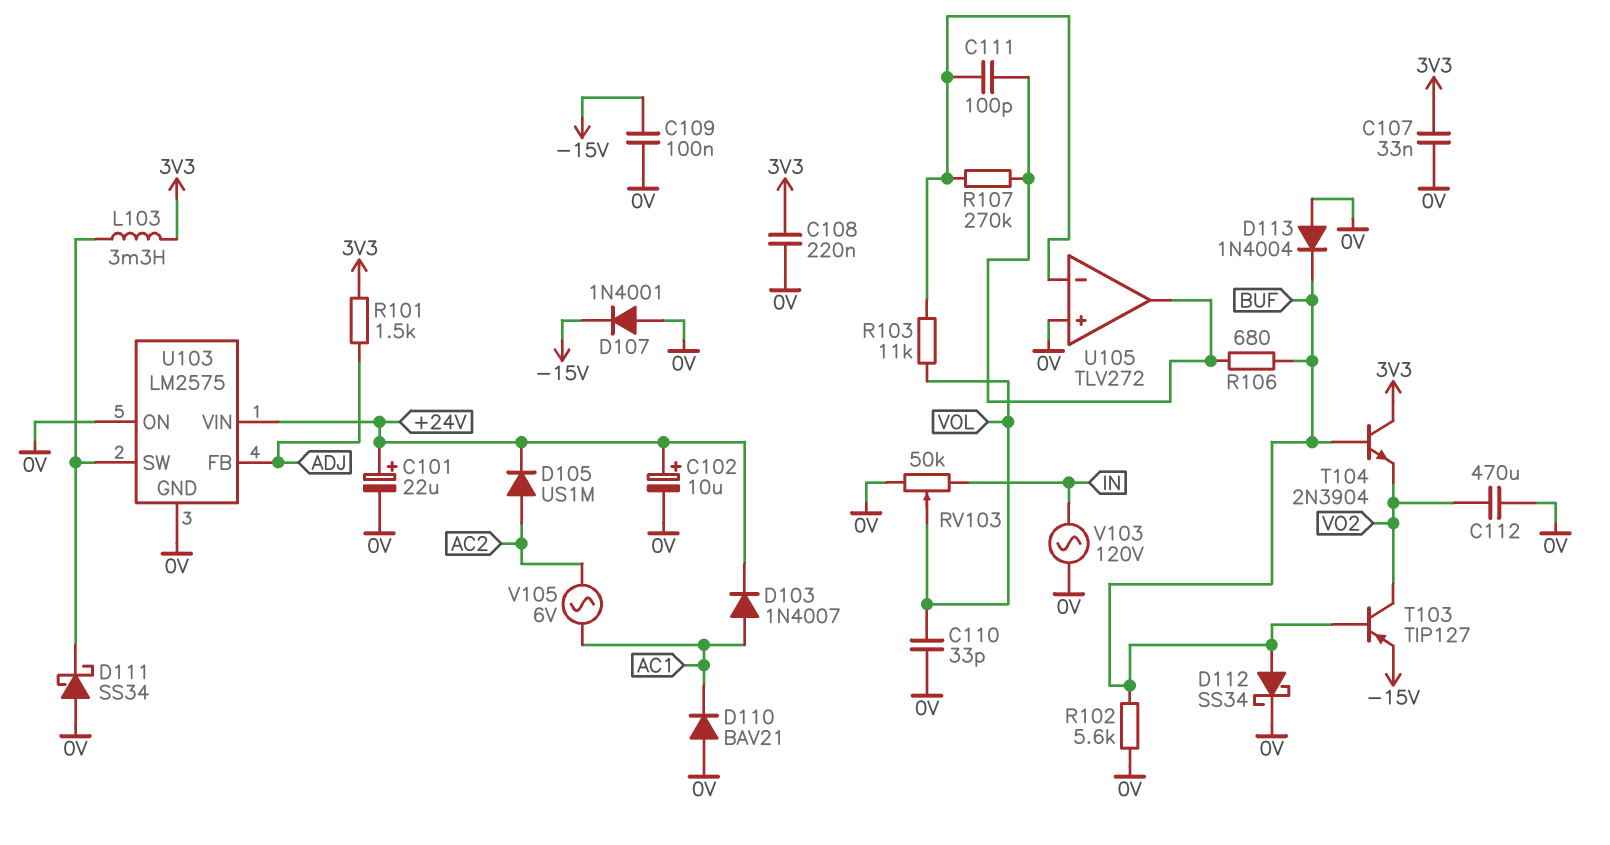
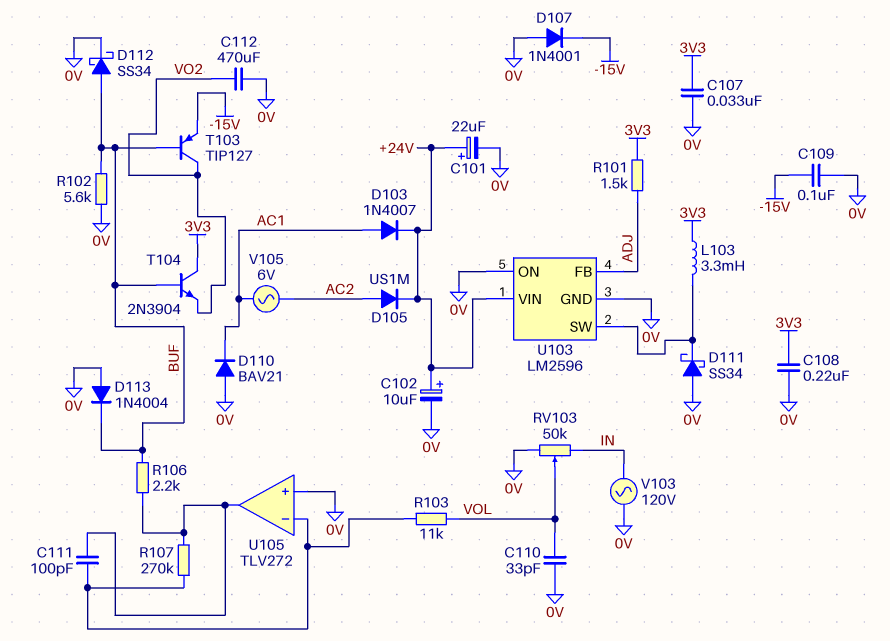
R106: 680 (BUF, U105/out) -> 2.2k (BUF, U105/out)
U103: LM2575 -> LM2596

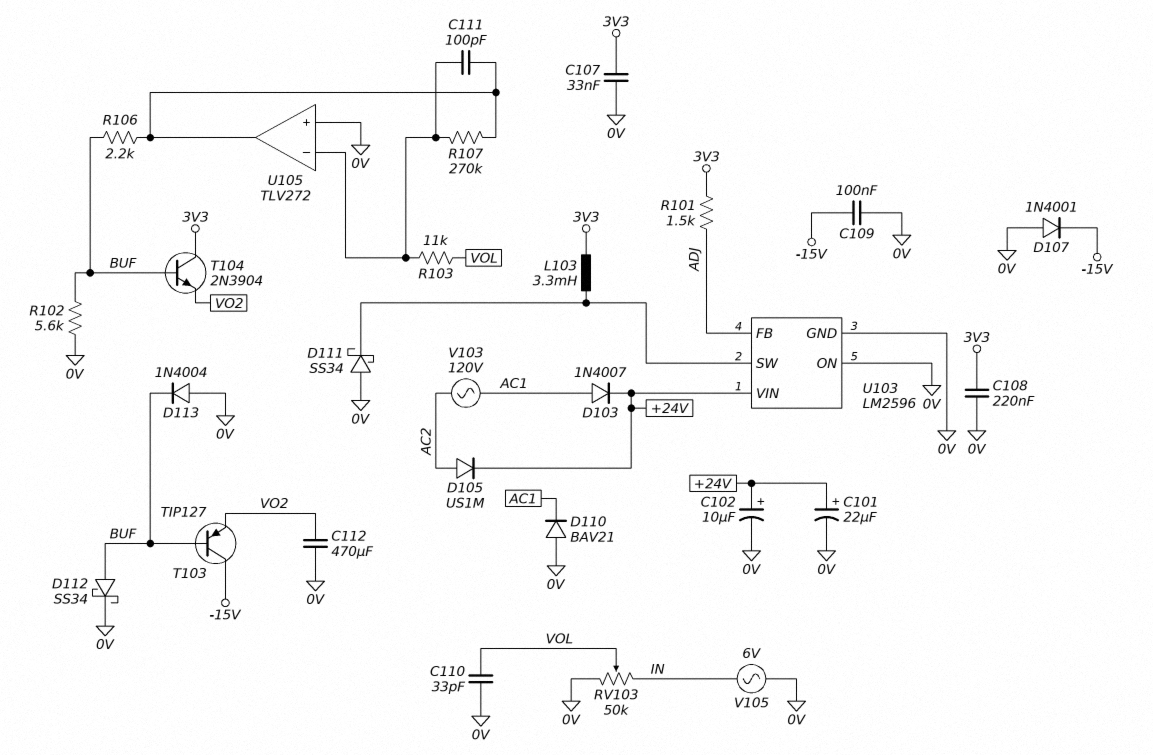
T103: PNP TIP127 (B BUF, C VO2, E -15V) -> PNP TIP127 (B BUF, C -15V, E VO2)
V103: AC 120V (0V, IN) -> AC 120V (AC1, AC2)
V105: AC 6V (AC1, AC2) -> AC 6V (0V, IN)

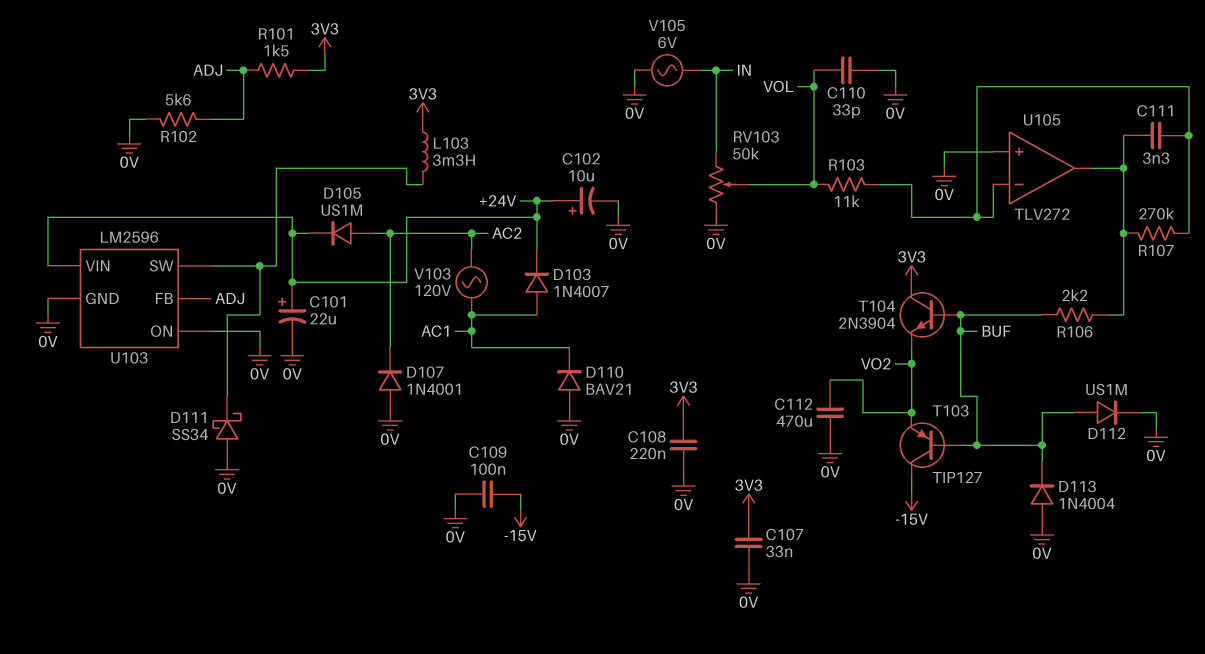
C111: 100pF (U105/in-, U105/out) -> 3.3nF (U105/in-, U105/out)
D107: diode 1N4001 (A 0V, K -15V) -> diode 1N4001 (A 0V, K AC2)
D112: schottky SS34 (A BUF, K 0V) -> diode US1M (A BUF, K 0V)
R102: 5.6k (0V, BUF) -> 5.6k (0V, ADJ)

